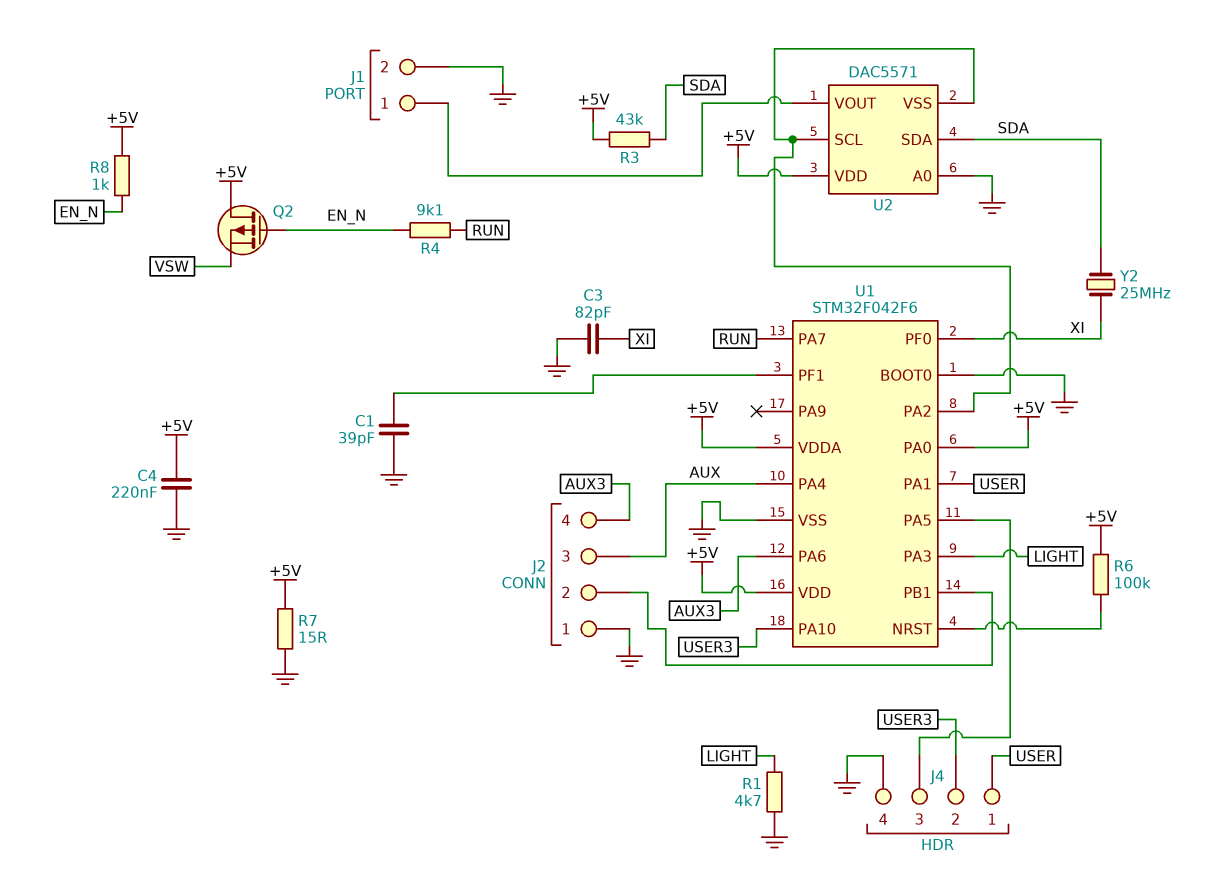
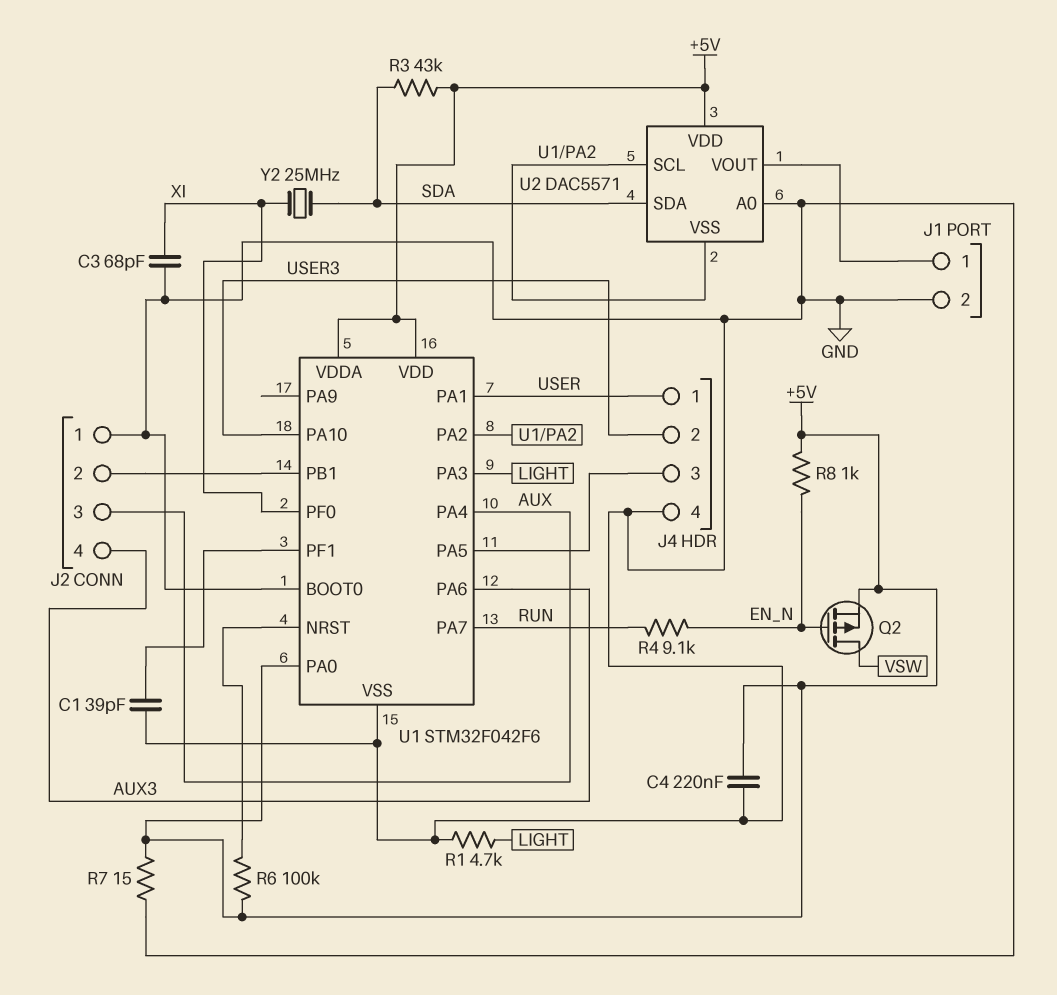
C3: 82pF (GND, XI) -> 68pF (GND, XI)
Q2: PMOS (G EN_N, D +5V, S VSW) -> PMOS (G EN_N, D VSW, S +5V)

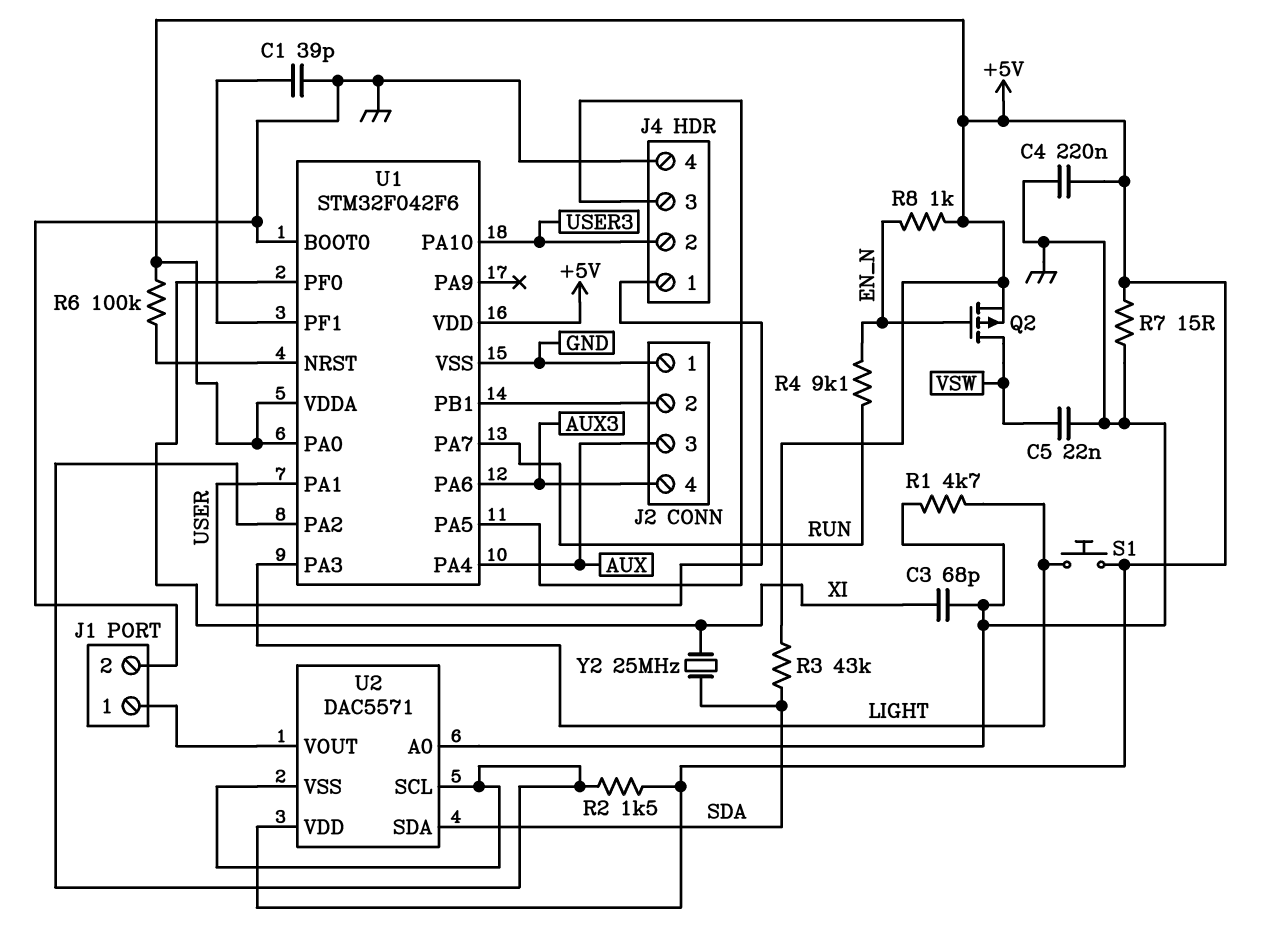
C5: none -> 22nF (GND, VSW)
R2: none -> 1.5k (+5V, U1/PA2)
S1: none -> button (+5V, LIGHT)

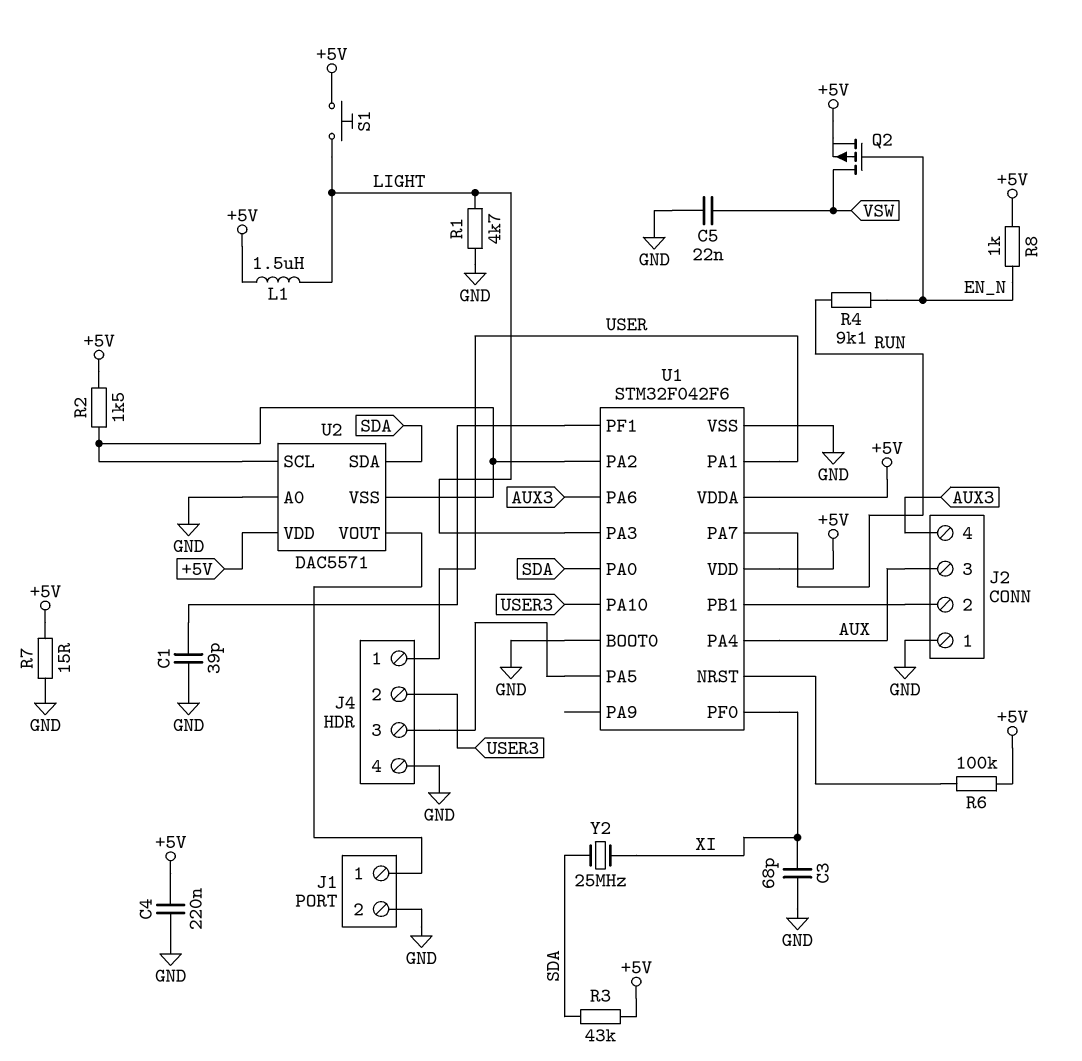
L1: none -> 1.5uH (+5V, LIGHT)
U1 pin PA0: +5V -> SDA

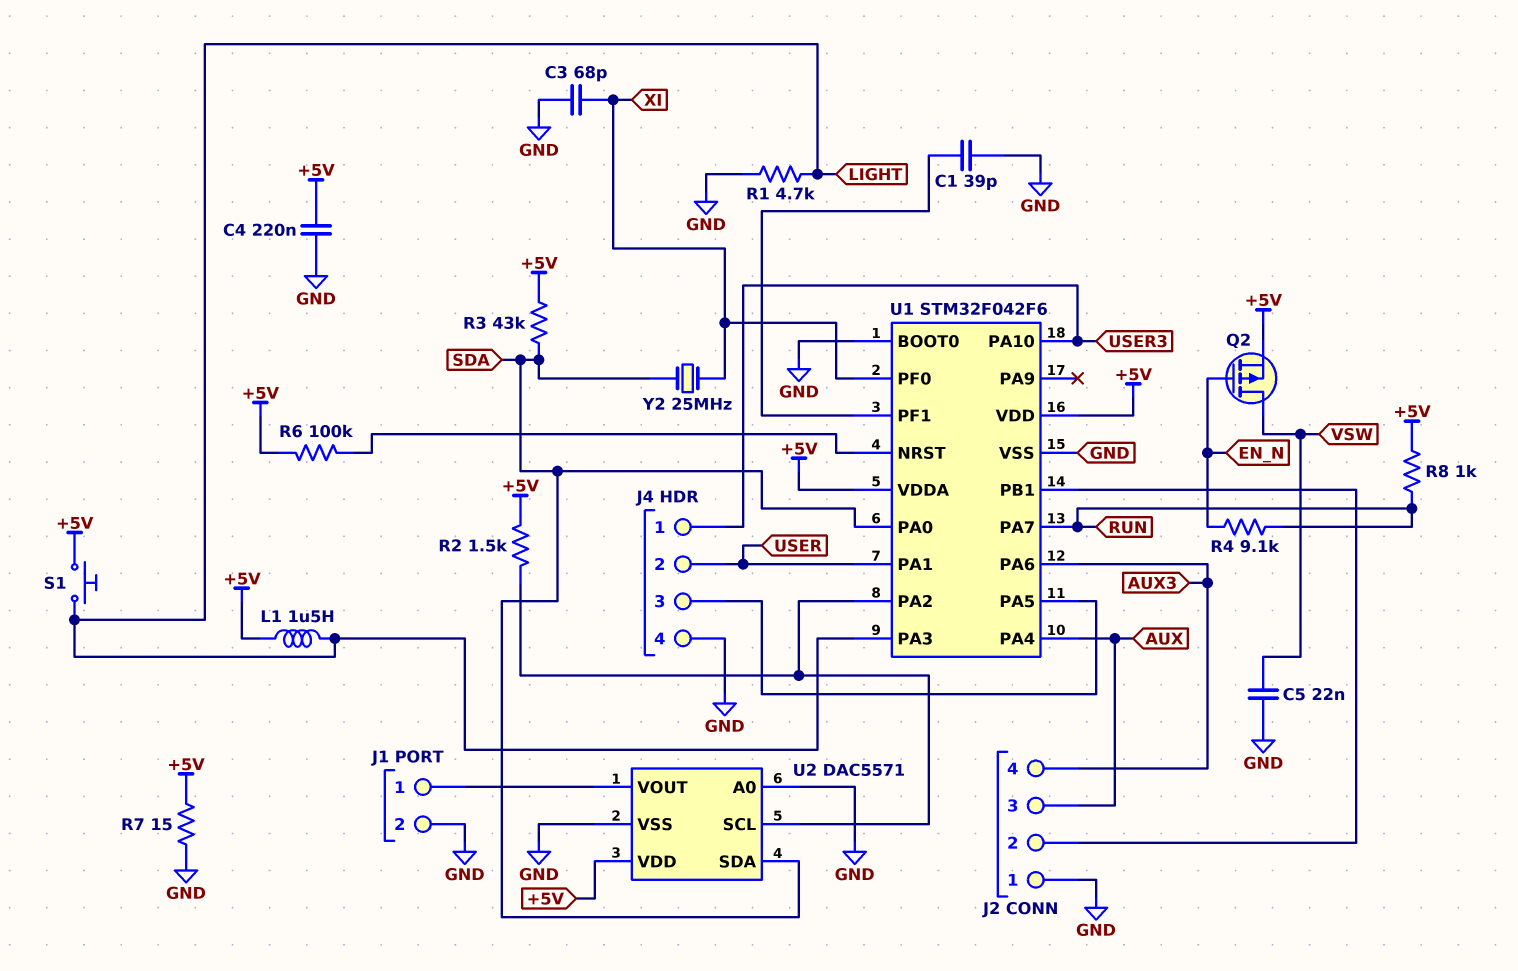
J4 pin 1: USER -> USER3
J4 pin 2: USER3 -> USER
R8: 1k (+5V, EN_N) -> 1k (+5V, RUN)
U2 pin VSS: U1/PA2 -> GND

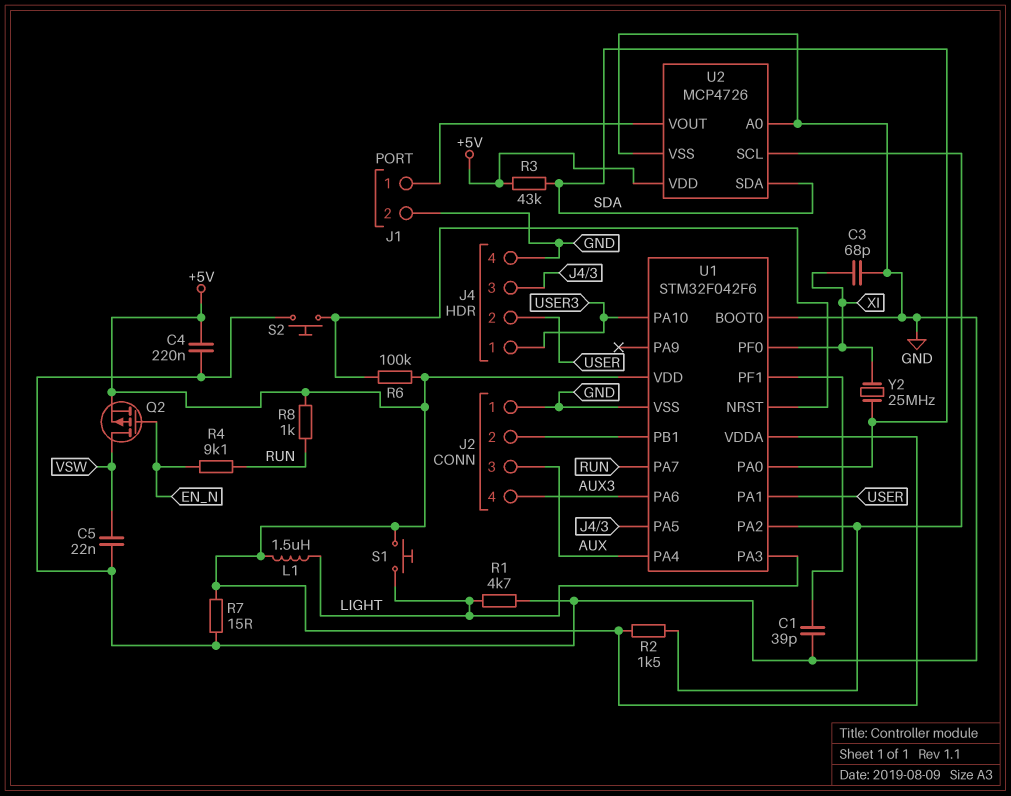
S2: none -> button (GND, U1/NRST)
U2: DAC5571 -> MCP4726

